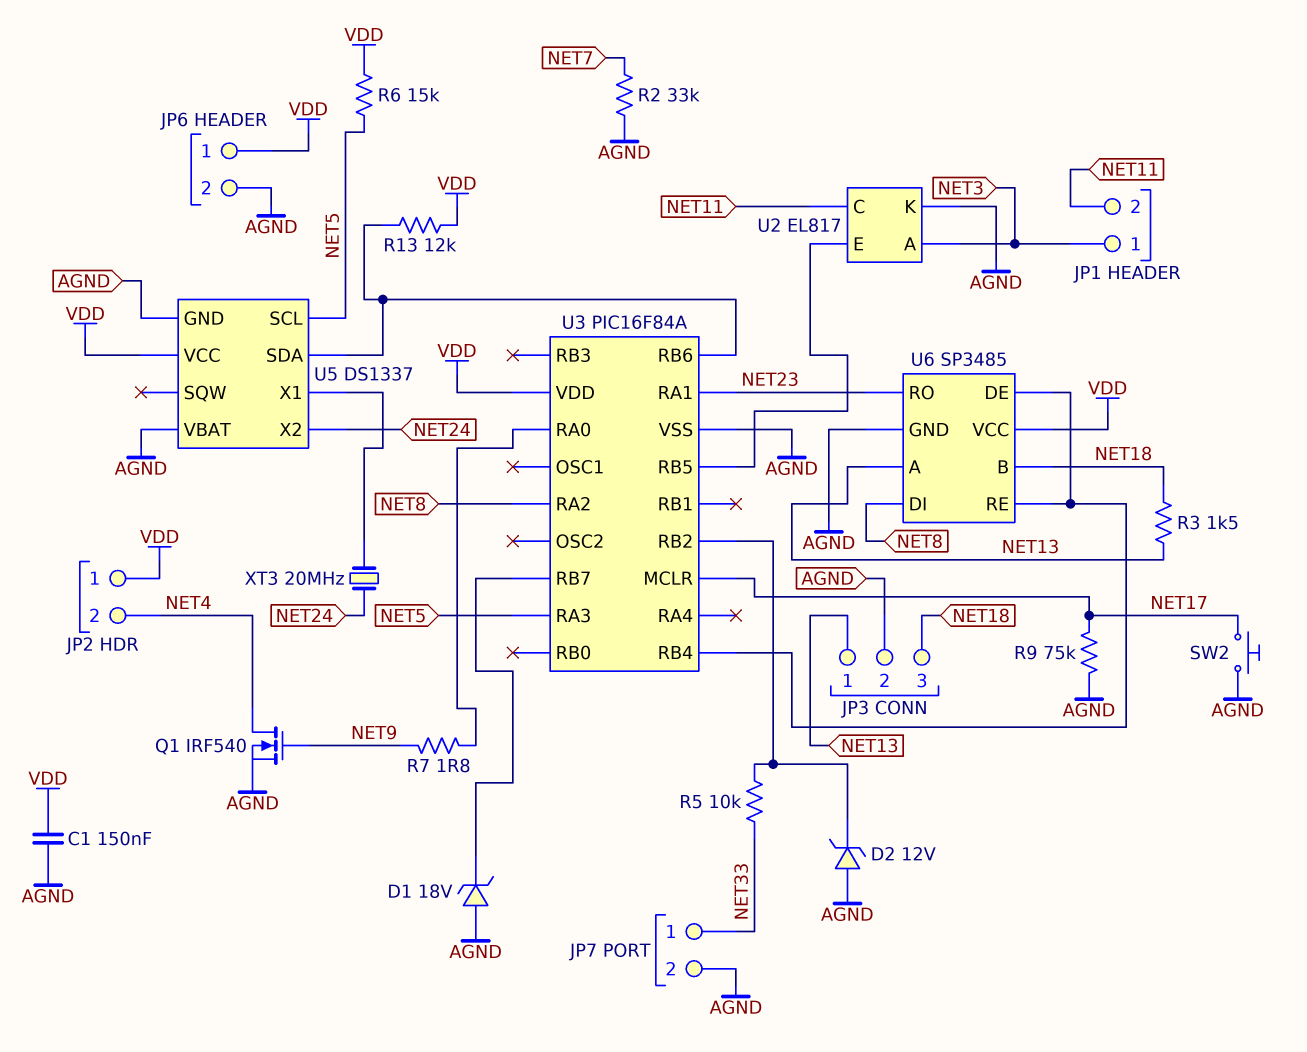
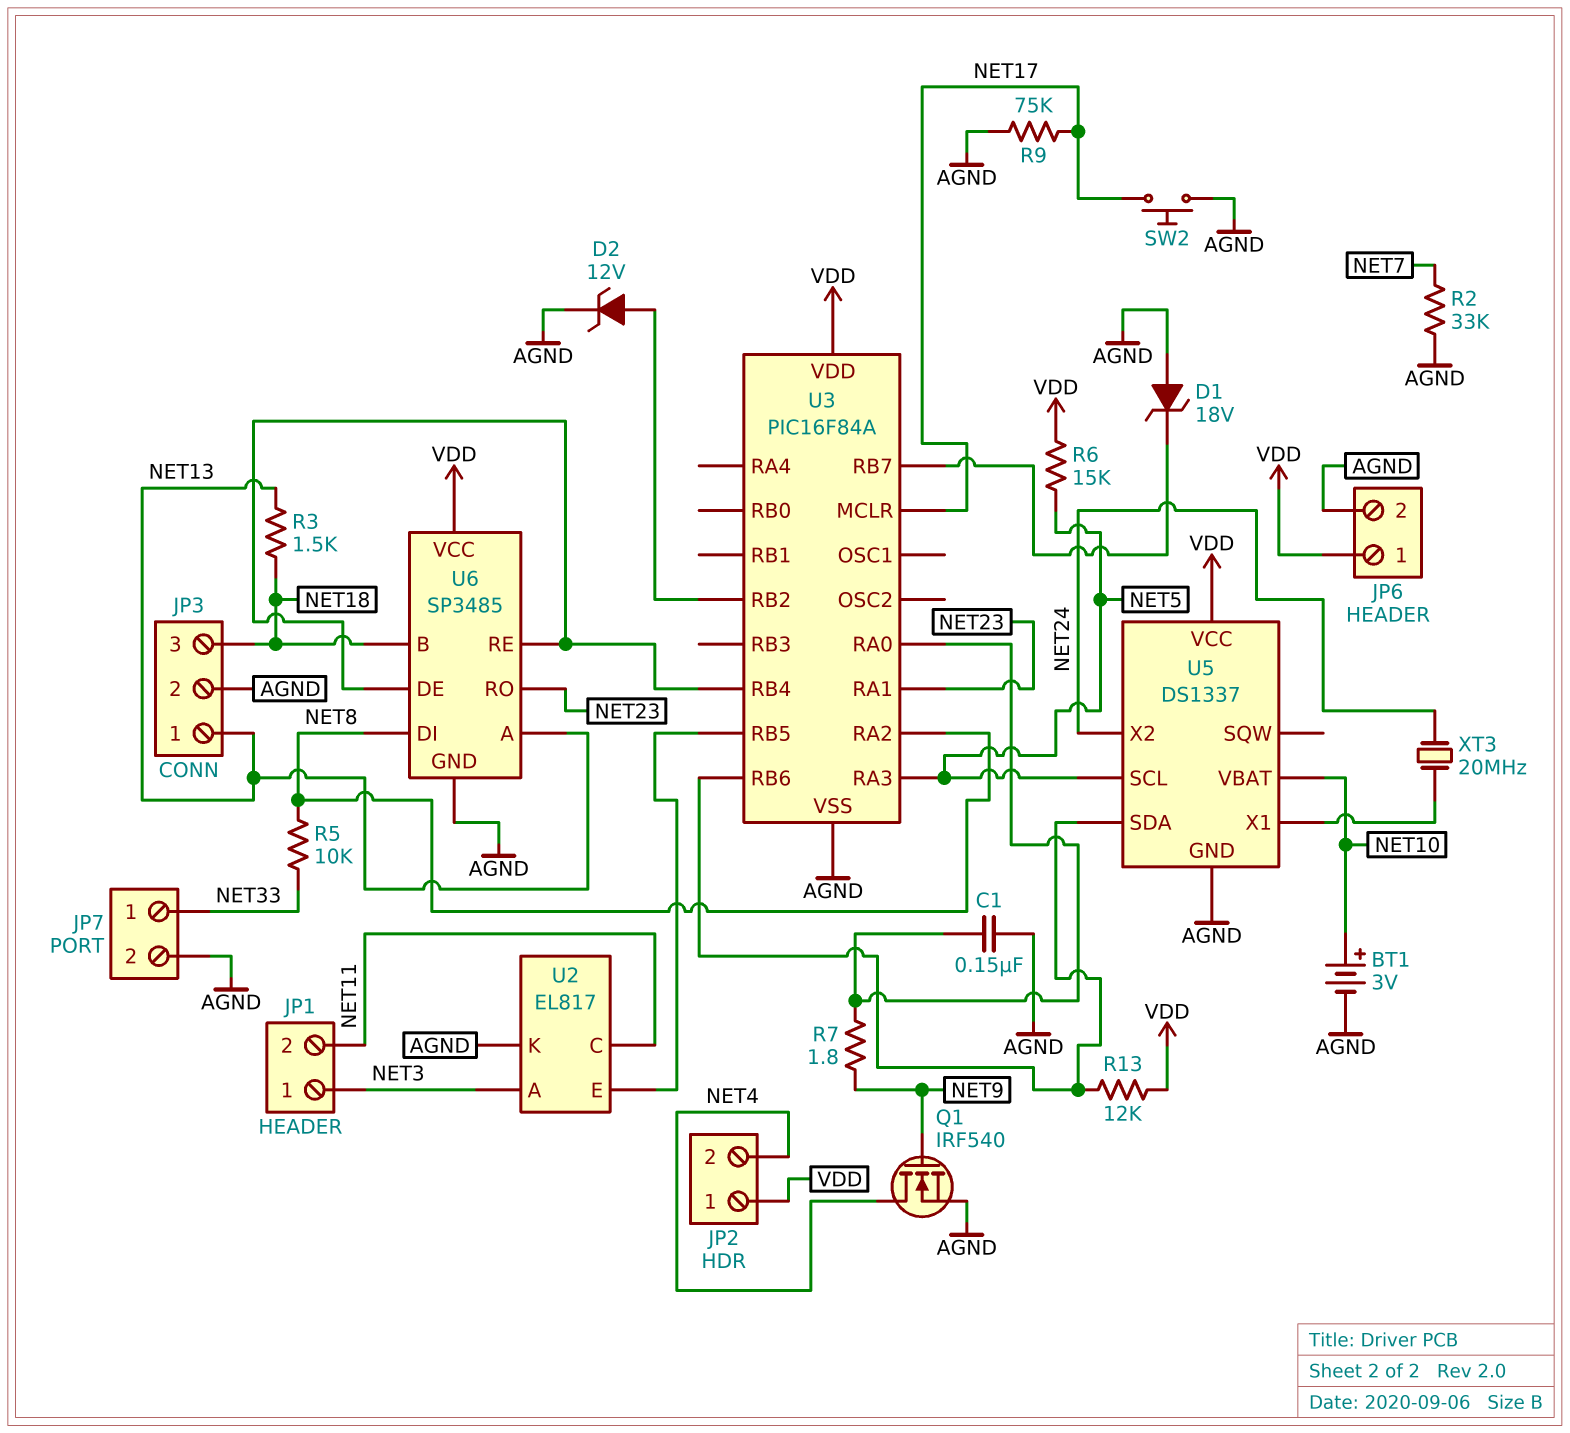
BT1: none -> 3V (plus NET10, minus AGND)
C1: 150nF (AGND, VDD) -> 150nF (AGND, U3/RA0)
D2: zener 12V (A AGND, K U3/RB2) -> zener 12V (A U3/RB2, K AGND)
R5: 10k (NET33, U3/RB2) -> 10k (NET8, NET33)
U5 pin VBAT: AGND -> NET10

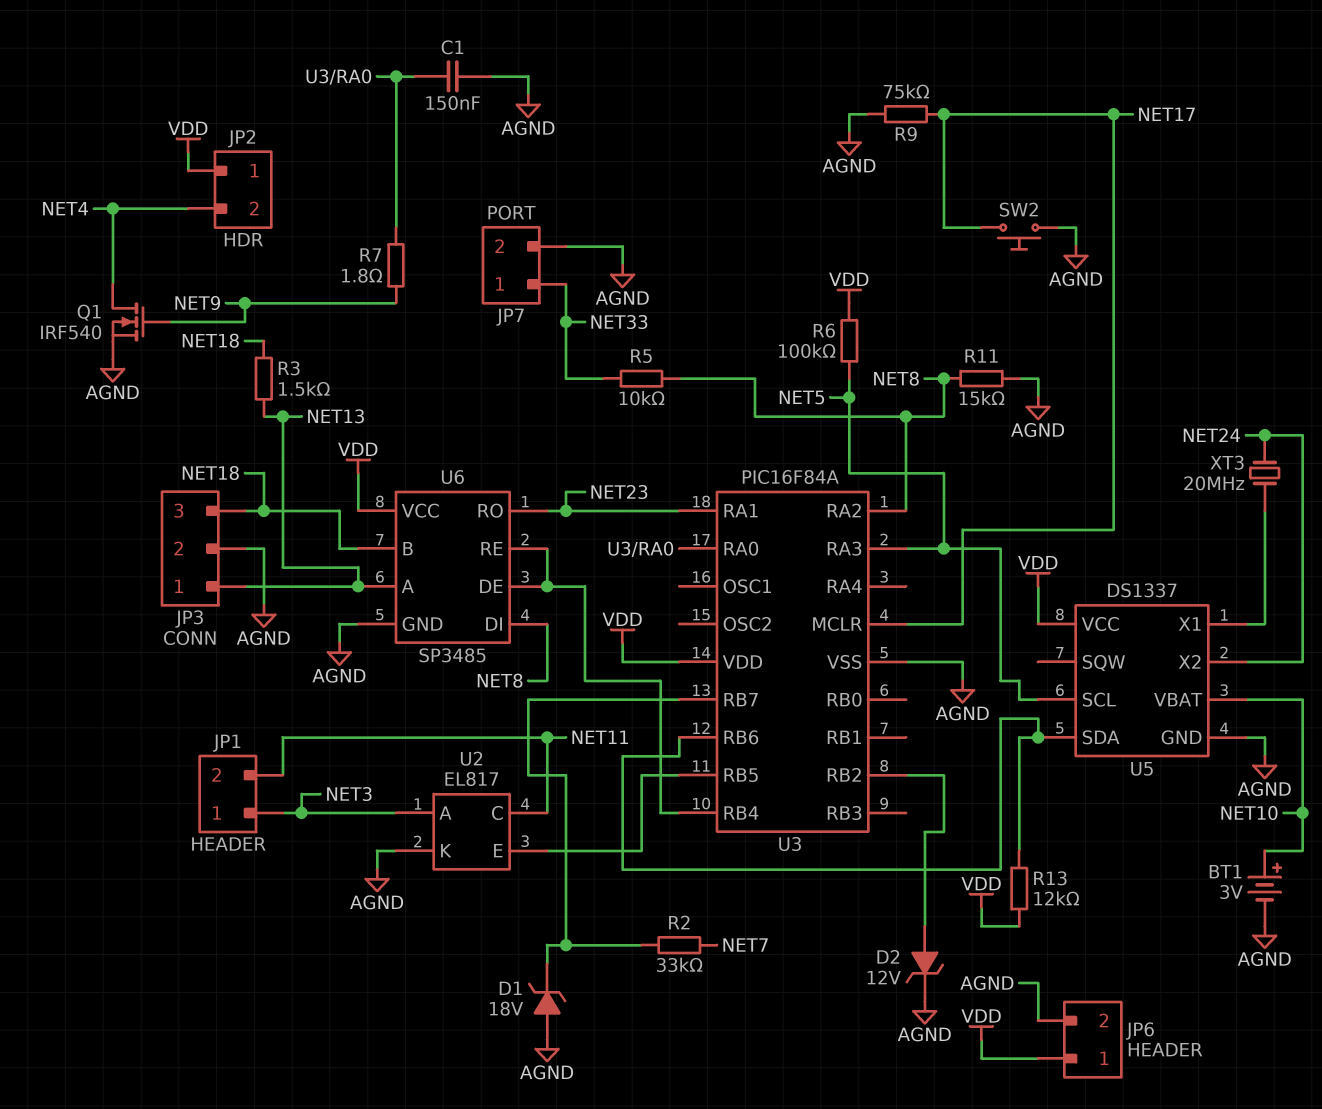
R2: 33k (AGND, NET7) -> 33k (NET7, U3/RB7)
R6: 15k (NET5, VDD) -> 100k (NET5, VDD)
R11: none -> 15k (AGND, NET8)

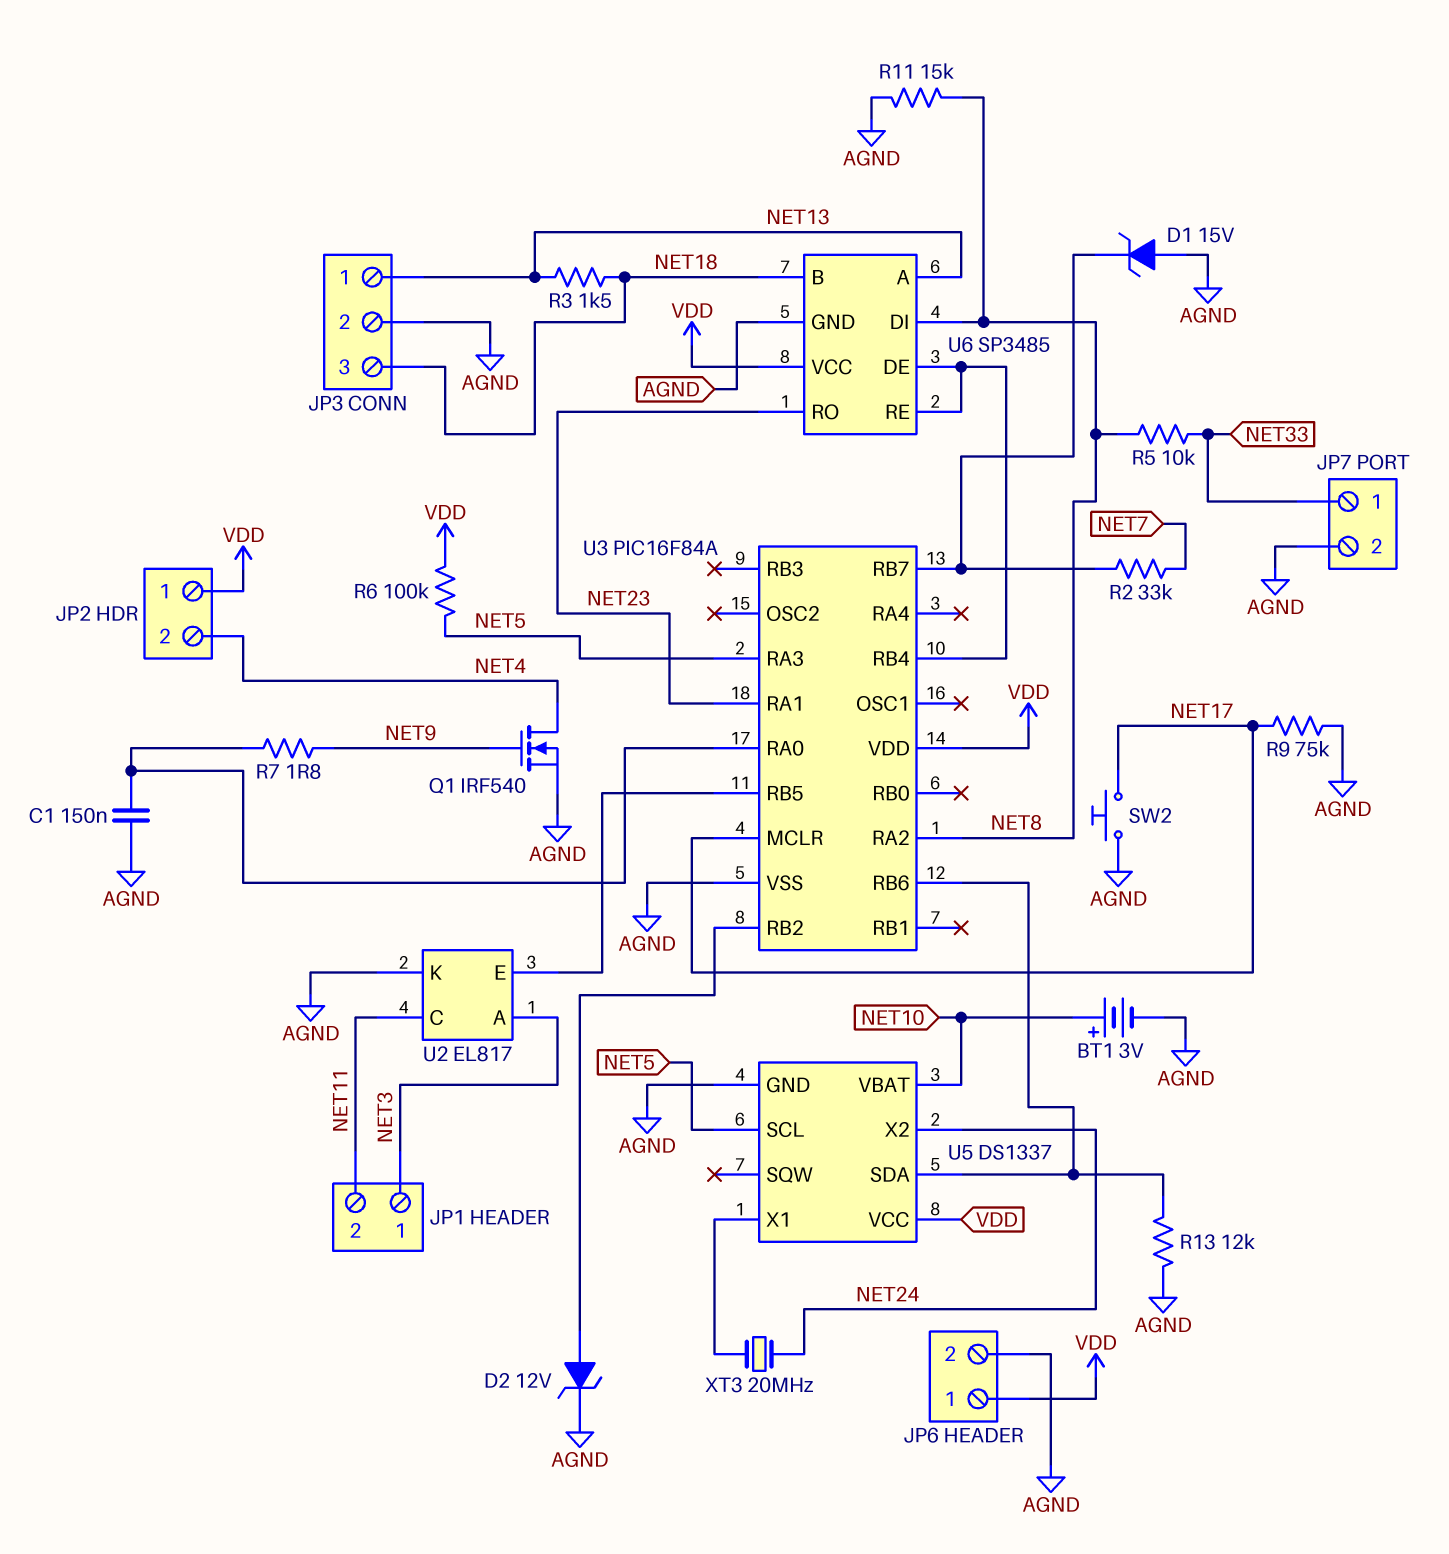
D1: zener 18V (A AGND, K U3/RB7) -> zener 15V (A AGND, K U3/RB7)
R13: 12k (U3/RB6, VDD) -> 12k (AGND, U3/RB6)

